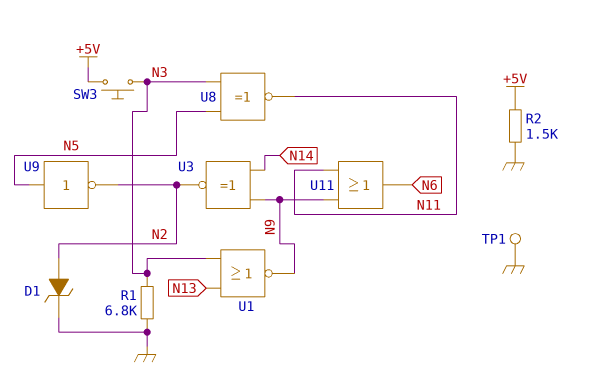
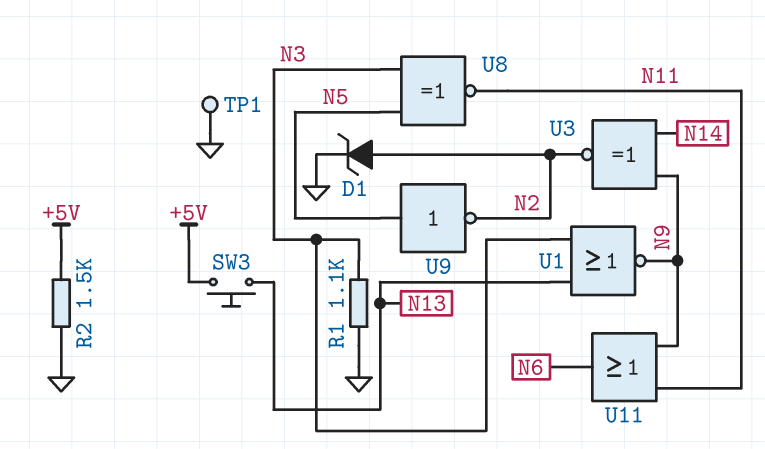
R1: 6.8k (GND, N3) -> 1.1k (GND, N3)
SW3: button (+5V, N3) -> button (+5V, N13)

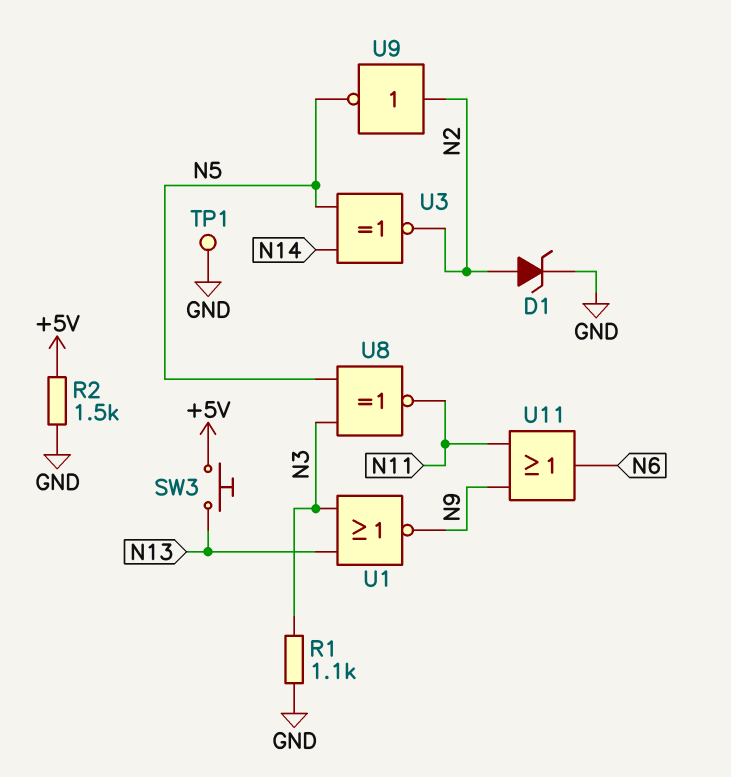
U3: XNOR (in N9, in N14, out N2) -> XNOR (in N5, in N14, out N2)
U9: NOT (in N5, out N2) -> NOT (in N2, out N5)

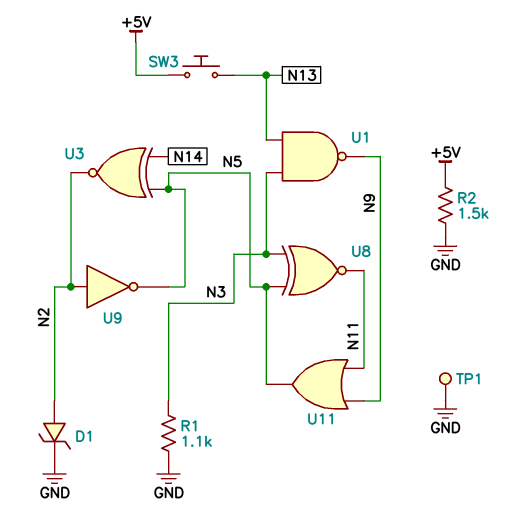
U1: NOR (in N3, in N13, out N9) -> NAND (in N3, in N13, out N9)
U11: OR (in N9, in N11, out N6) -> OR (in N9, in N11, out N5)

